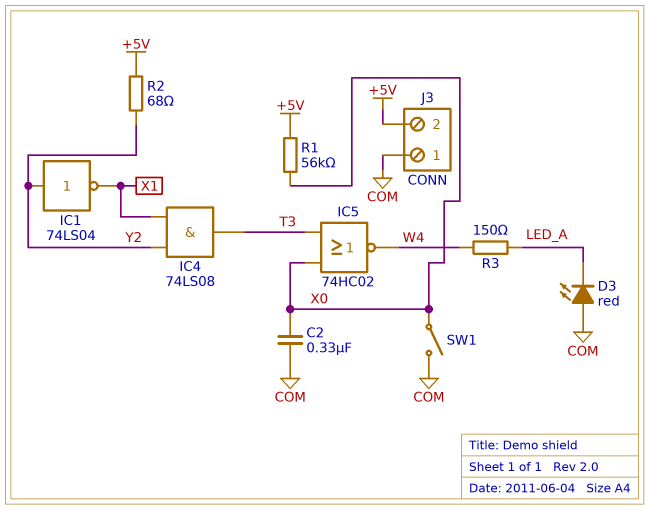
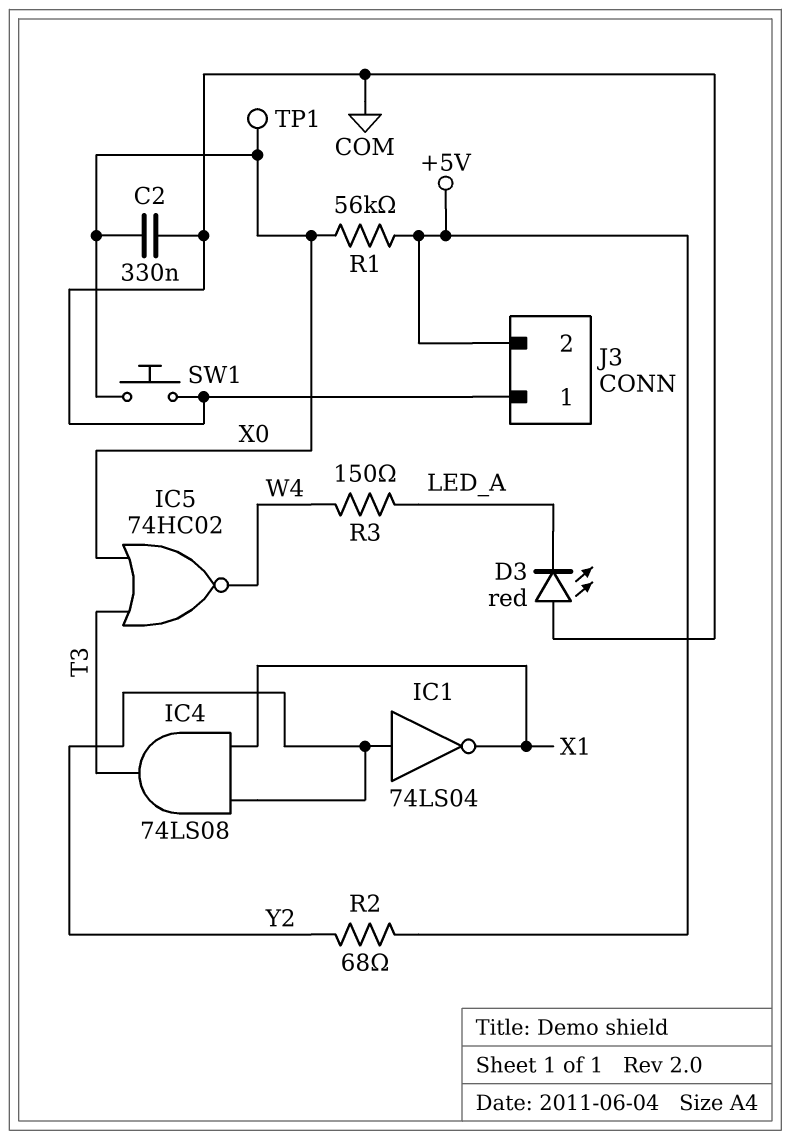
SW1: switch (COM, X0) -> button (COM, X0)
TP1: none -> test point (X0)

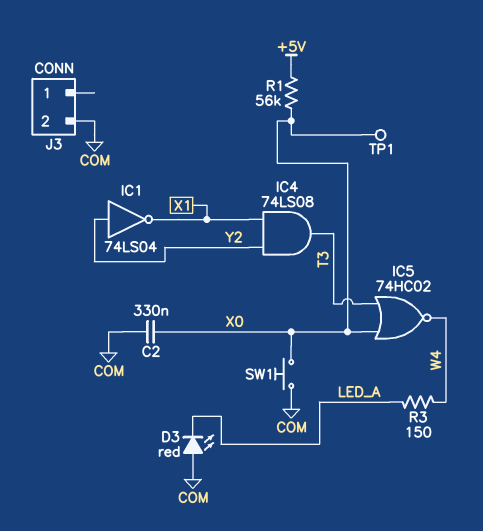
J3 pin 1: COM -> none
J3 pin 2: +5V -> COM
R2: 68 (+5V, Y2) -> none

